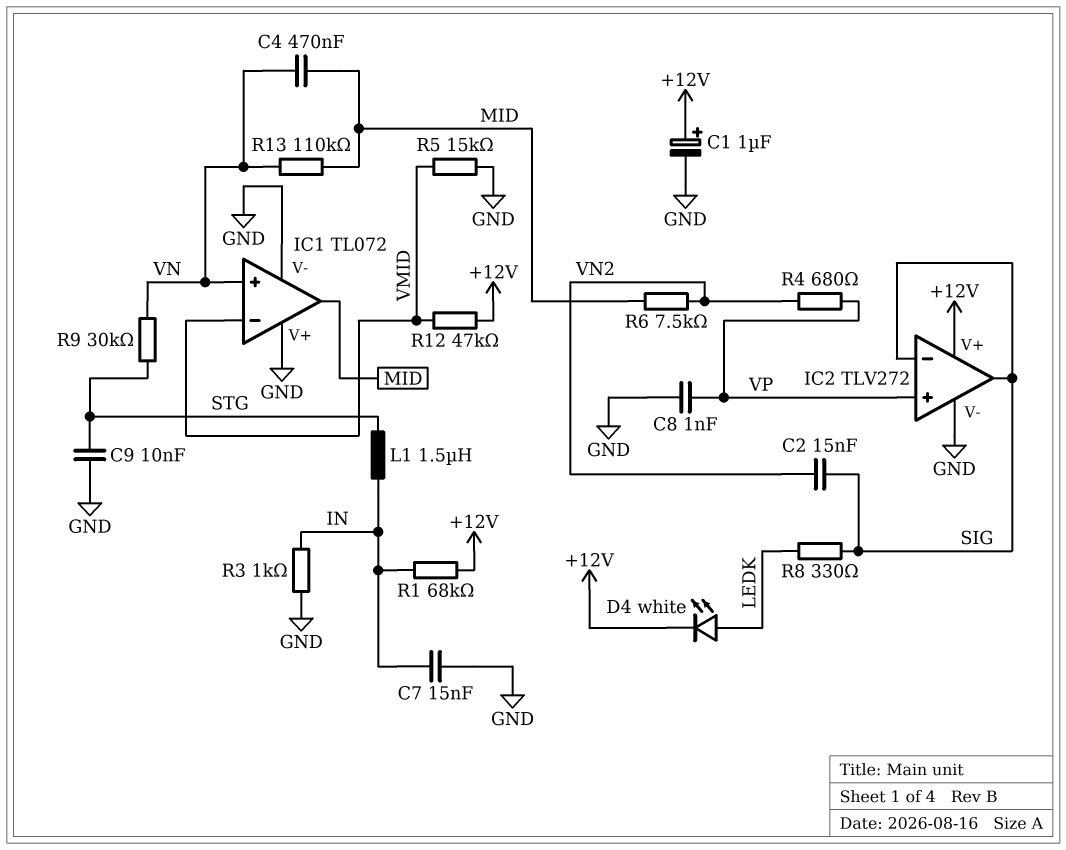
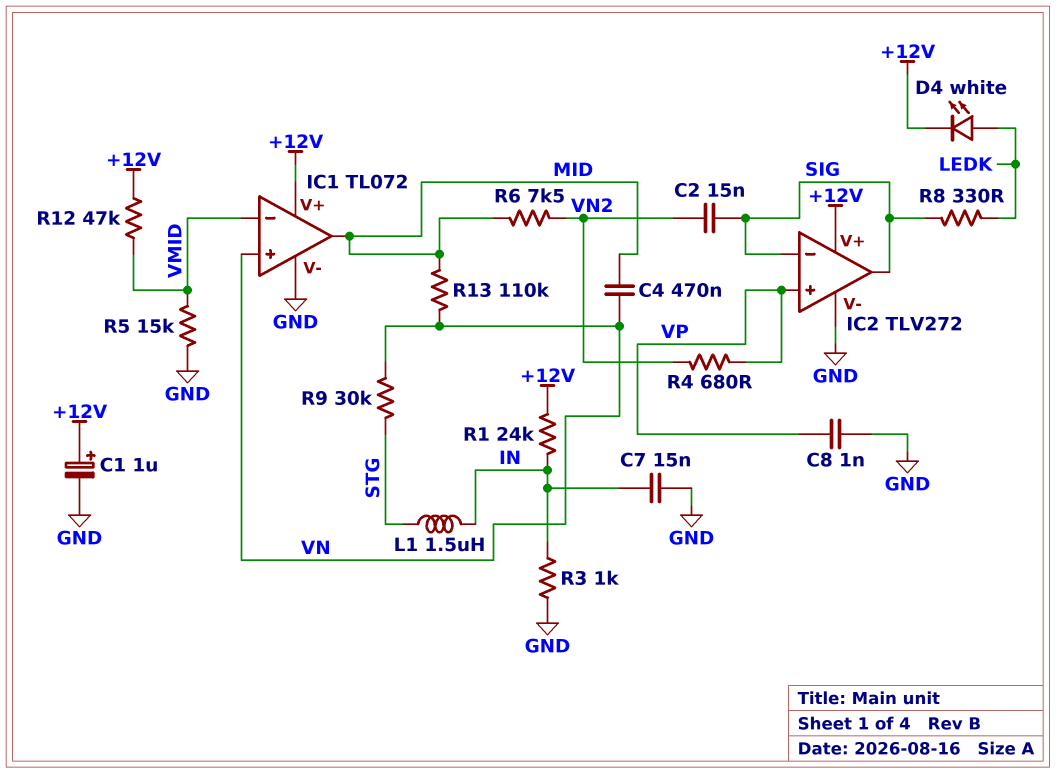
C9: 10nF (GND, STG) -> none
IC1 pin V+: GND -> +12V
R1: 68k (+12V, IN) -> 24k (+12V, IN)

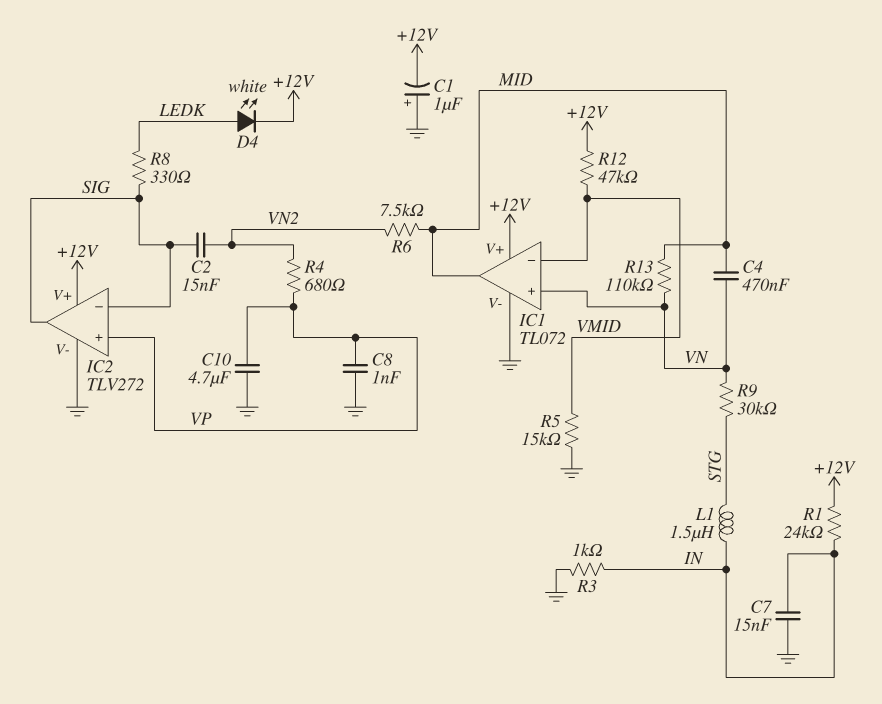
C1: 1uF (plus +12V, minus GND) -> 1uF (plus GND, minus +12V)
C10: none -> 4.7uF (GND, VP)

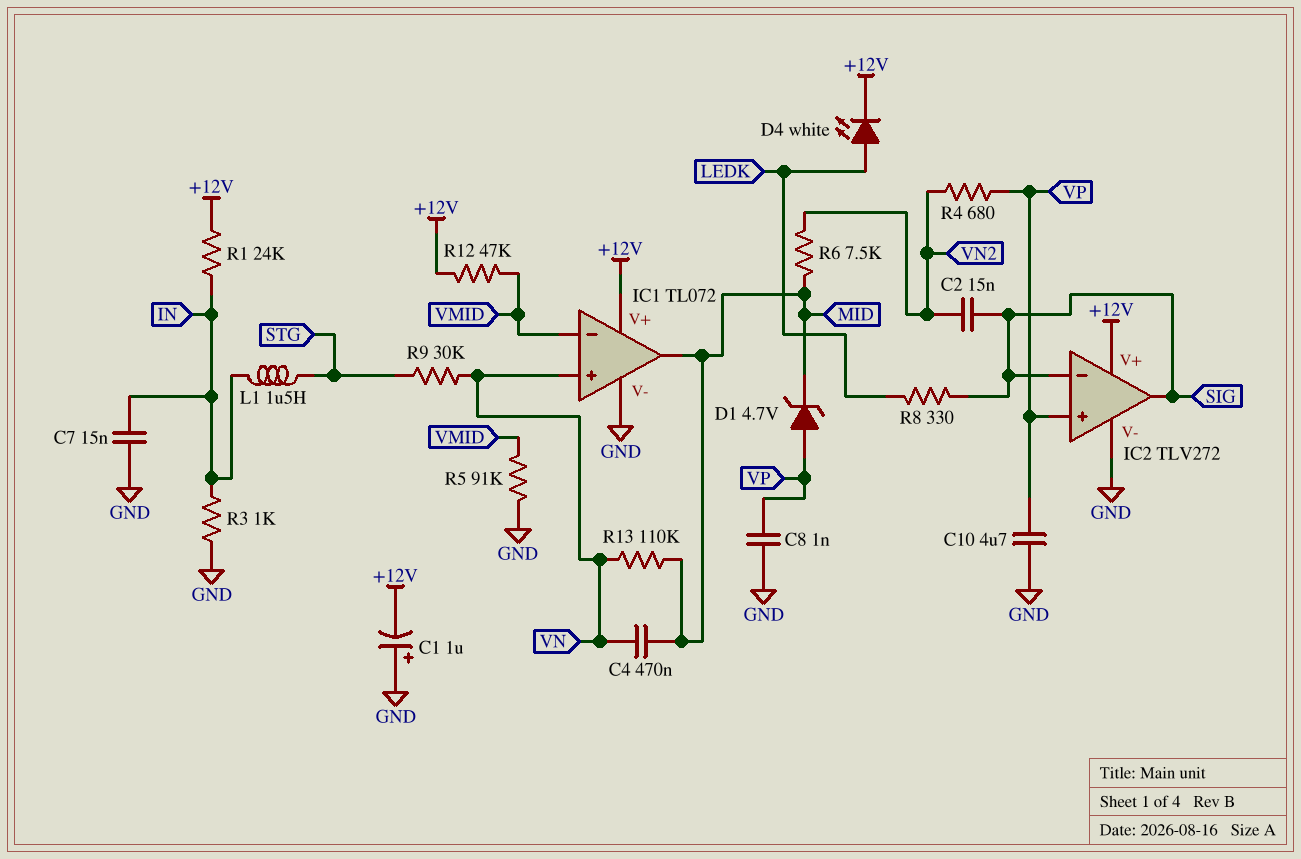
D1: none -> zener 4.7V (A VP, K MID)
R5: 15k (GND, VMID) -> 91k (GND, VMID)

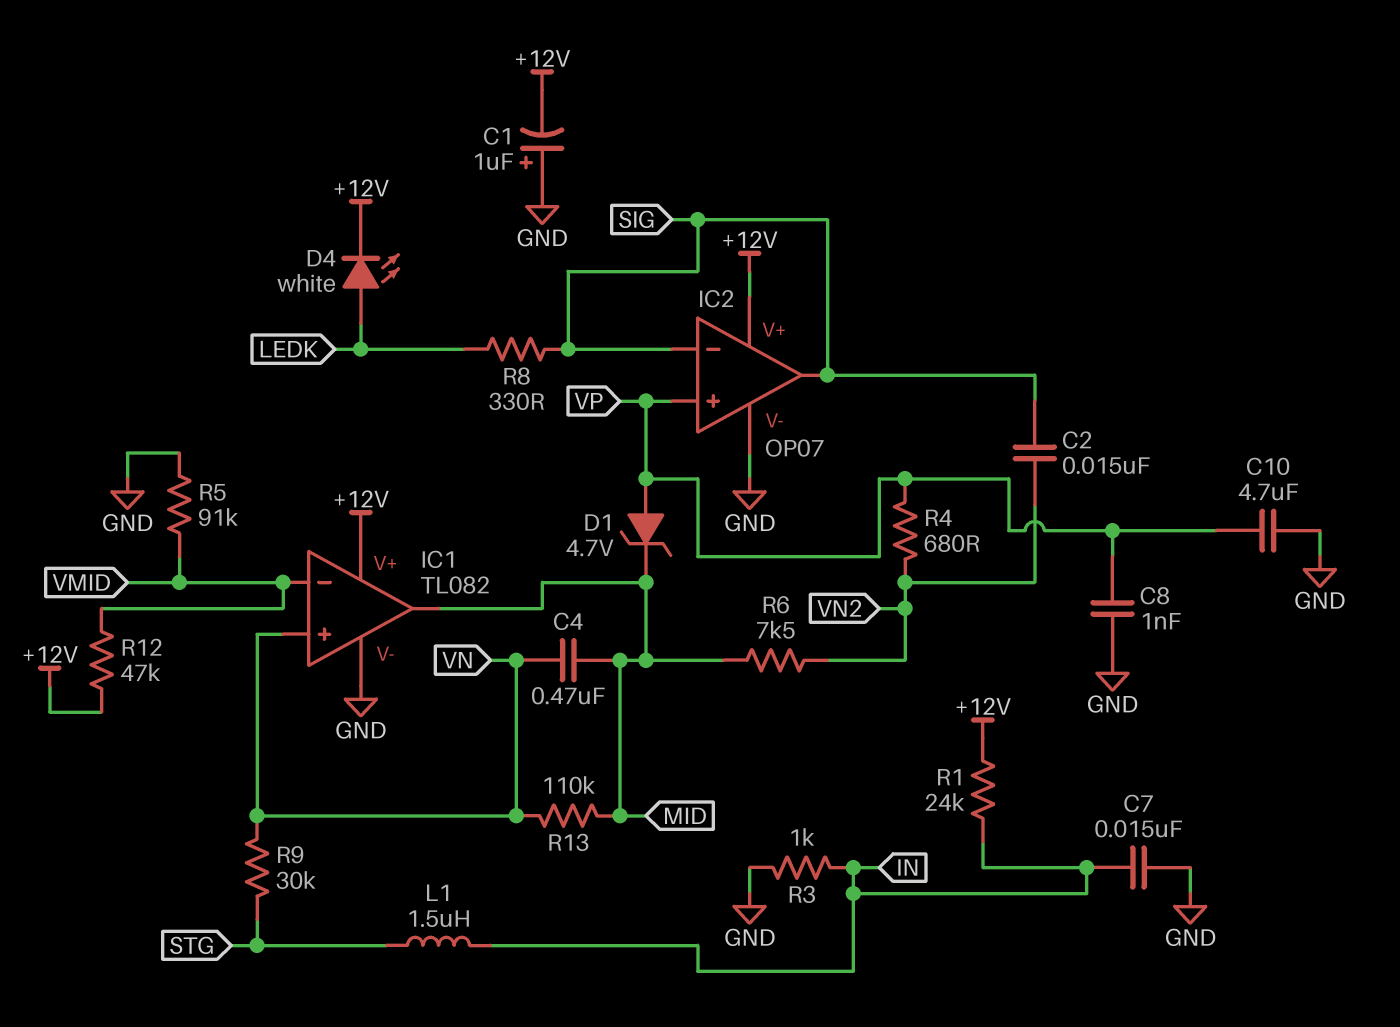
IC1: TL072 -> TL082
IC2: TLV272 -> OP07

